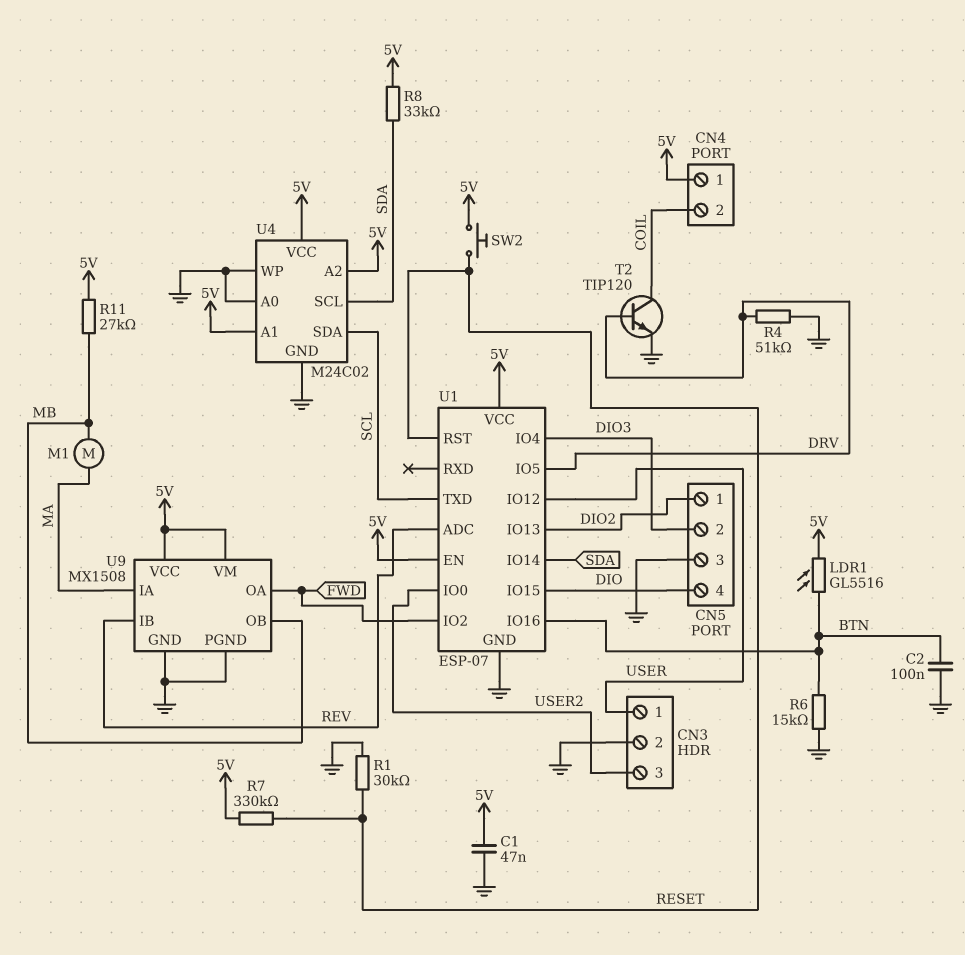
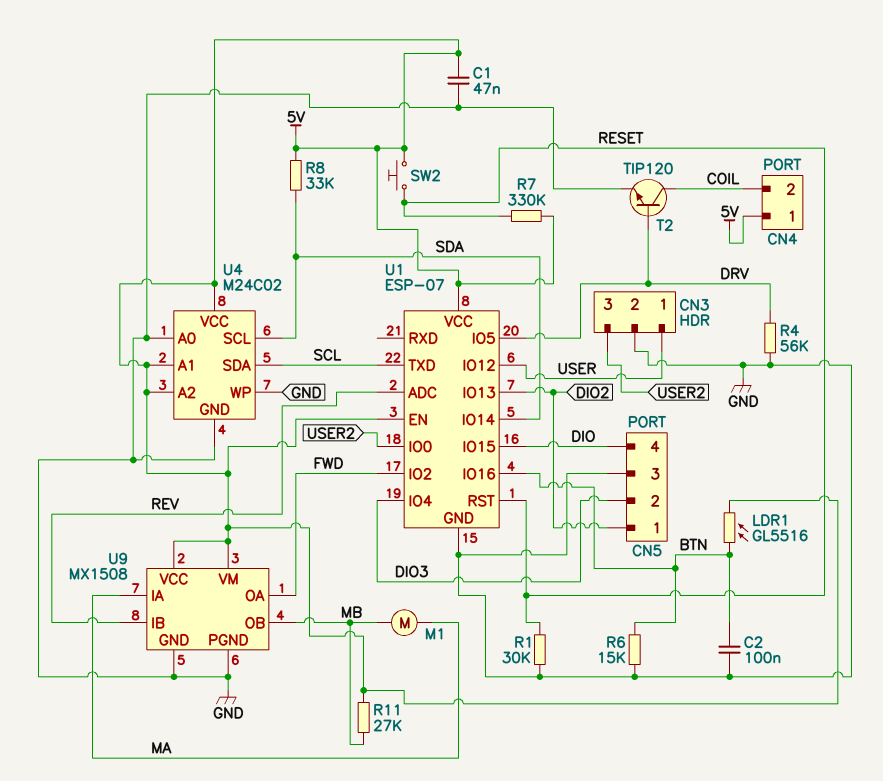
R4: 51k (DRV, GND) -> 56k (DRV, GND)

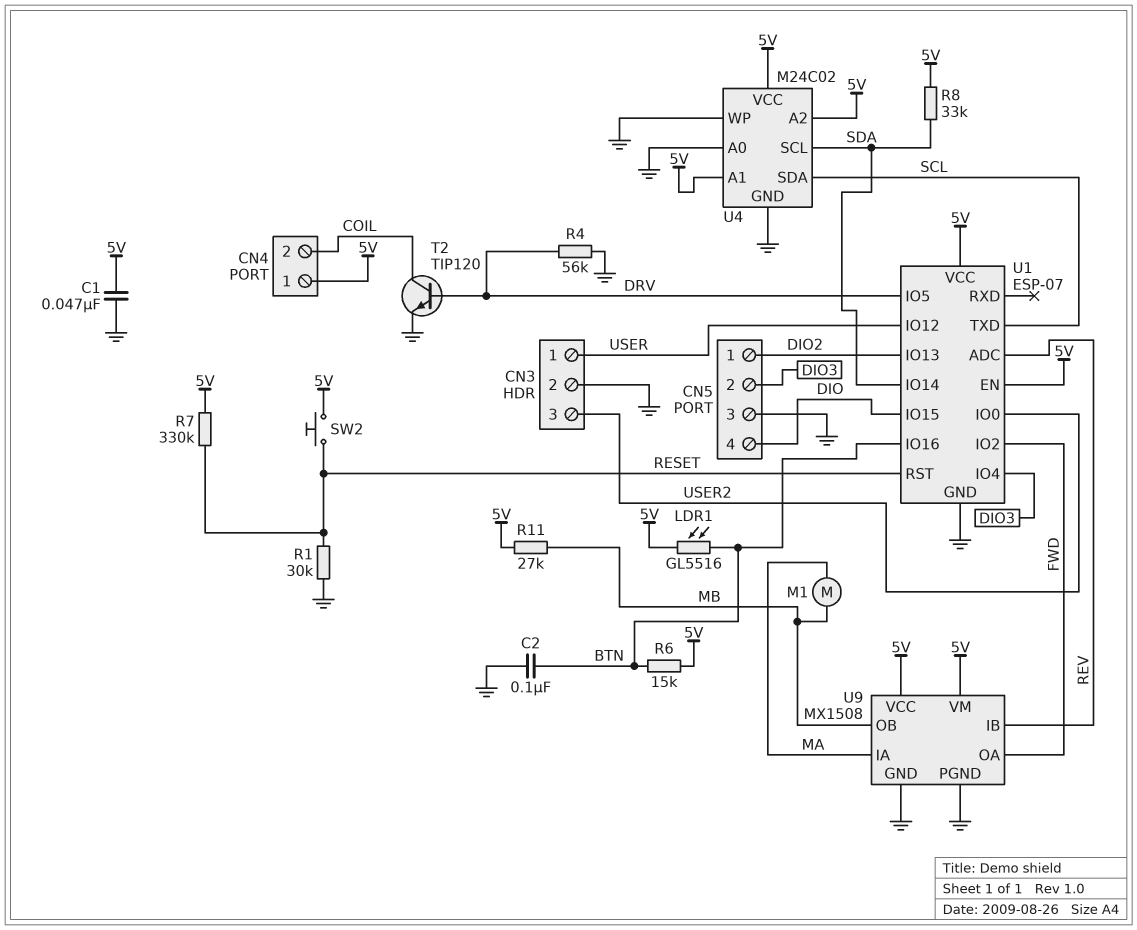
R6: 15k (BTN, GND) -> 15k (5V, BTN)

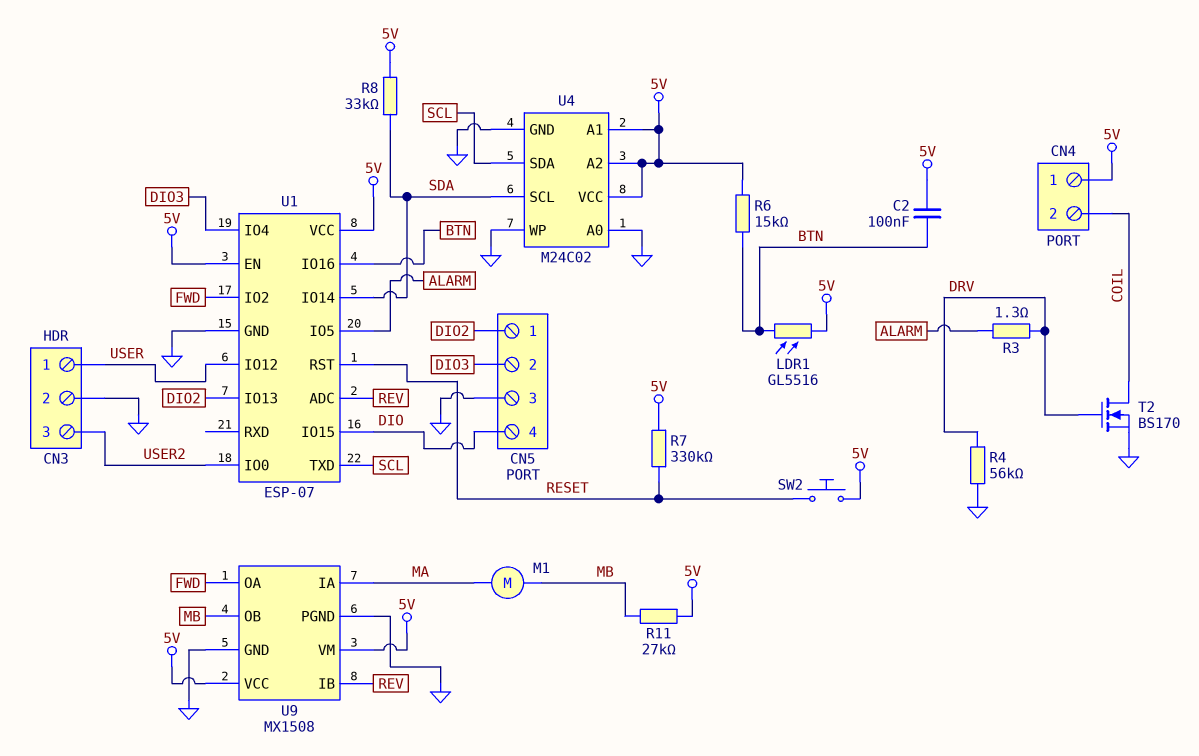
C1: 47nF (5V, GND) -> none
C2: 100nF (BTN, GND) -> 100nF (5V, BTN)
R1: 30k (GND, RESET) -> none
R3: none -> 1.3 (ALARM, DRV)
T2: NPN TIP120 (B DRV, C COIL, E GND) -> NMOS BS170 (G DRV, D COIL, S GND)
U1 pin IO5: DRV -> ALARM

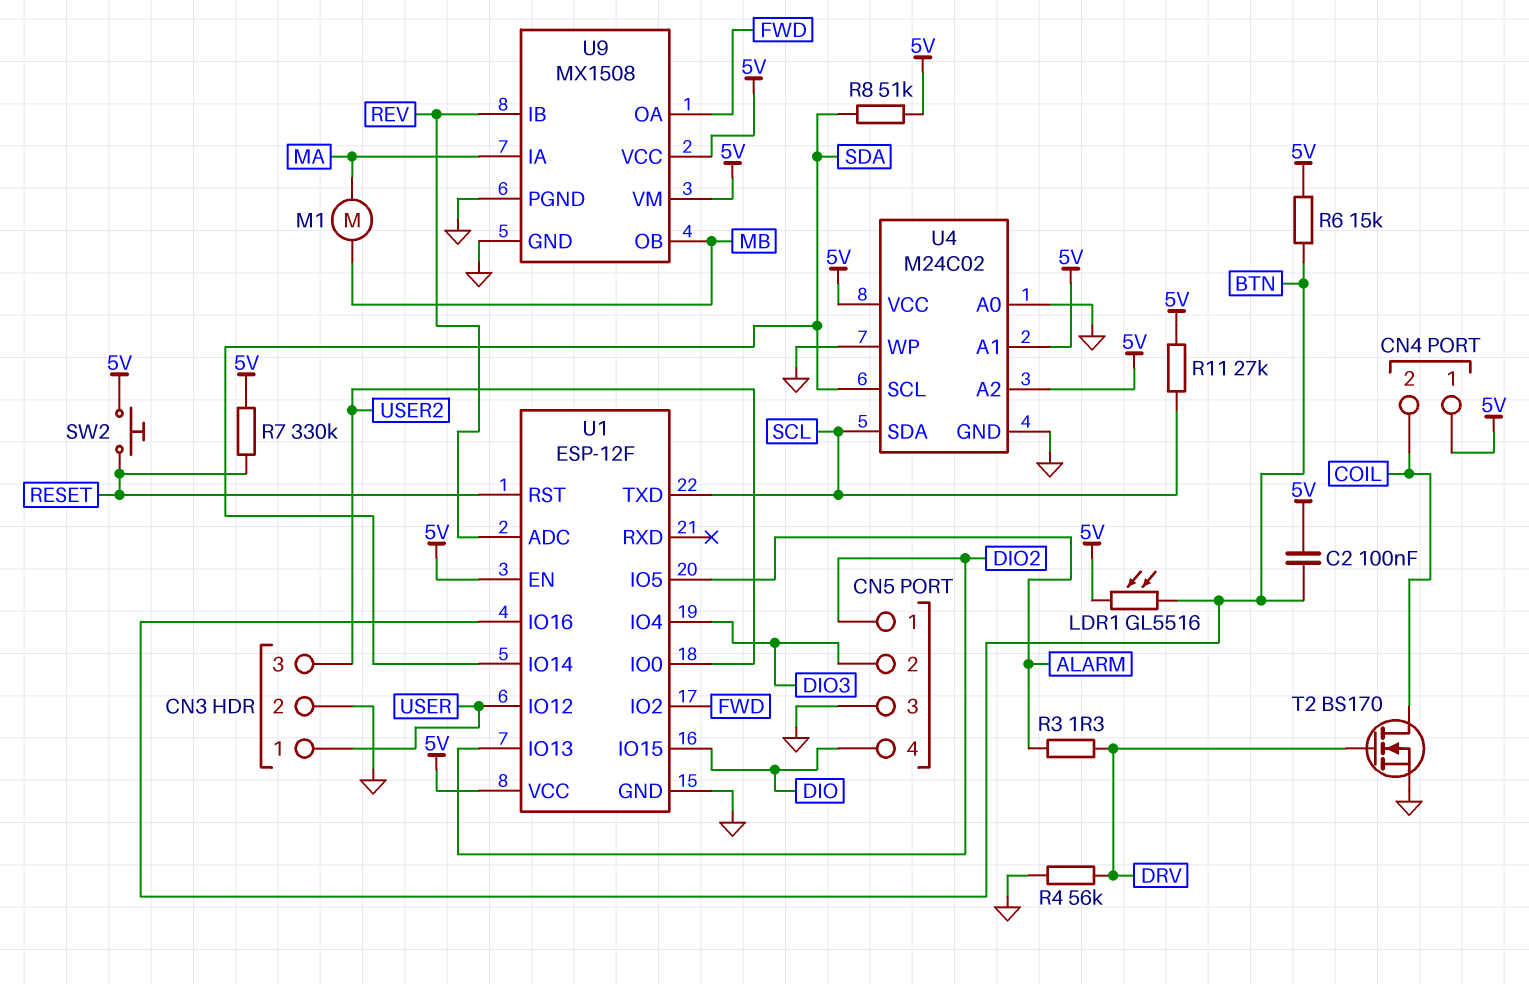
R8: 33k (5V, SDA) -> 51k (5V, SDA)
R11: 27k (5V, MB) -> 27k (5V, SCL)
U1: ESP-07 -> ESP-12F

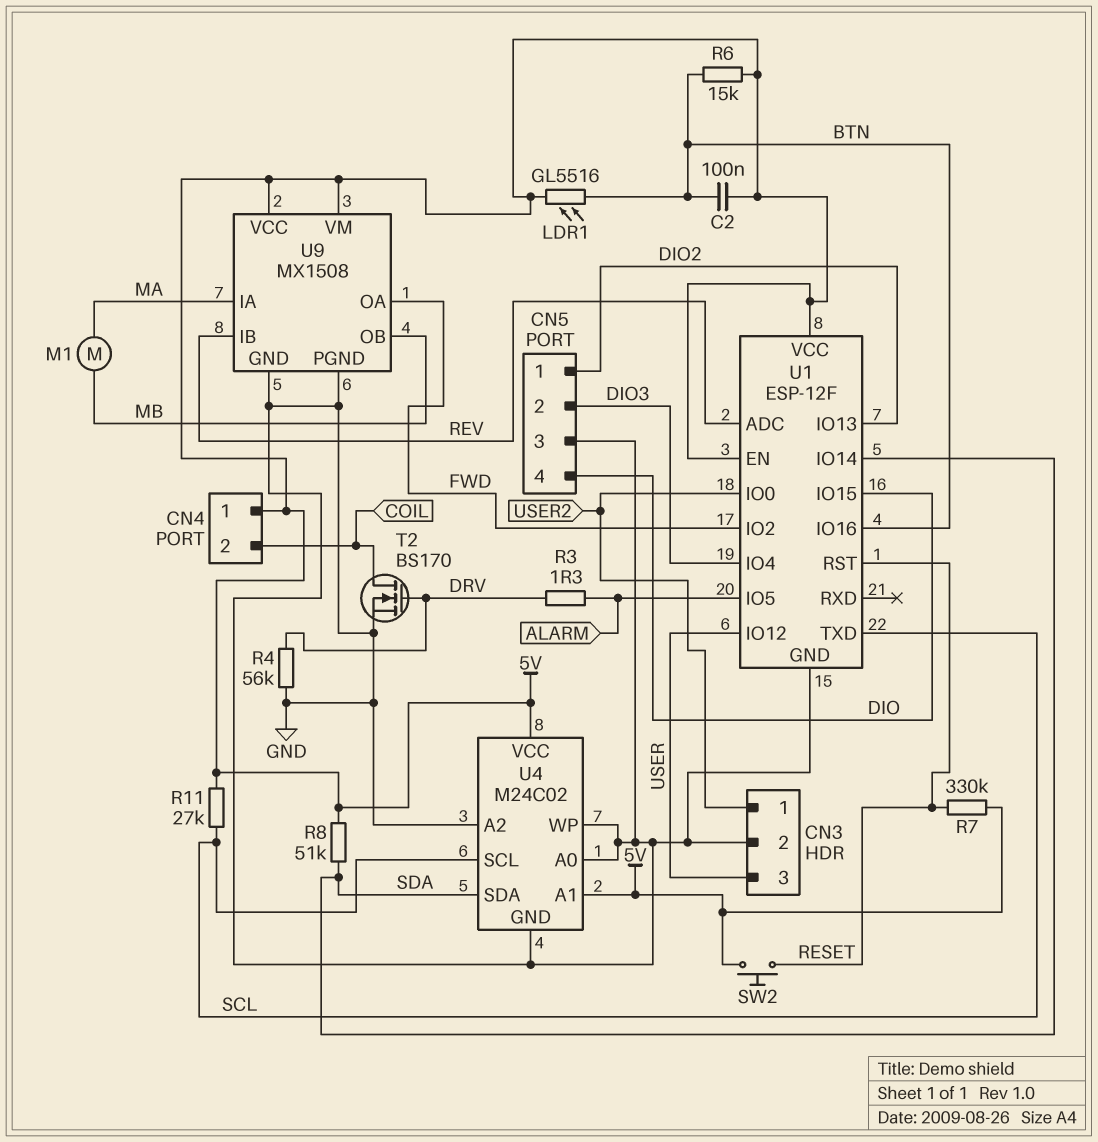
CN3 pin 1: USER -> USER2
CN3 pin 3: USER2 -> USER
U4 pin A2: 5V -> GND
U4 pin SCL: SDA -> SCL
U4 pin SDA: SCL -> SDA

